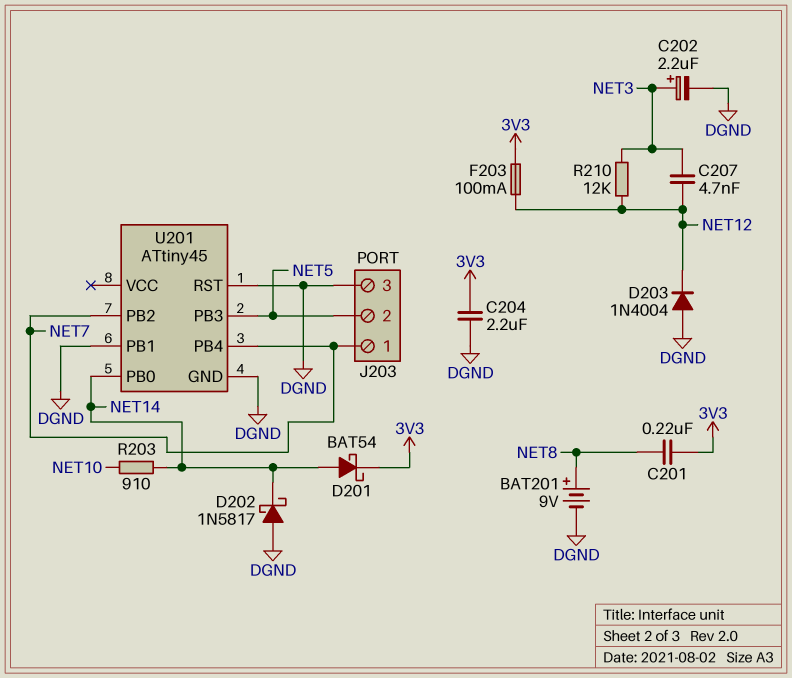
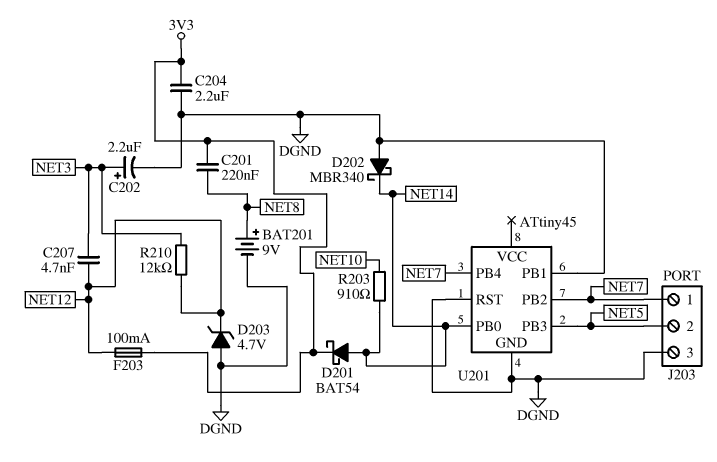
D202: schottky 1N5817 (A DGND, K NET14) -> schottky MBR340 (A DGND, K NET14)
D203: diode 1N4004 (A DGND, K NET12) -> zener 4.7V (A DGND, K NET12)

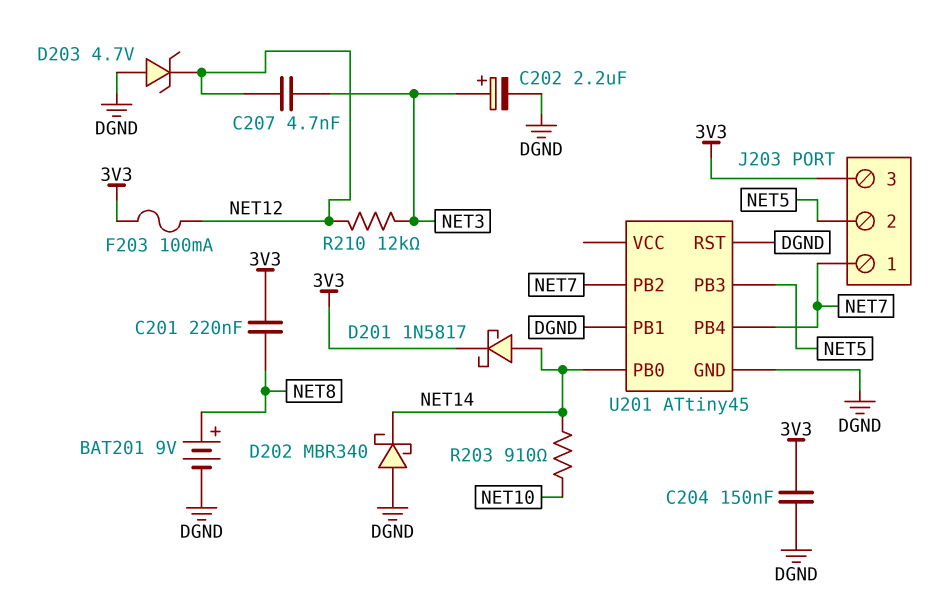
C204: 2.2uF (3V3, DGND) -> 150nF (3V3, DGND)
D201: schottky BAT54 (A NET14, K 3V3) -> schottky 1N5817 (A NET14, K 3V3)
J203 pin 3: DGND -> 3V3

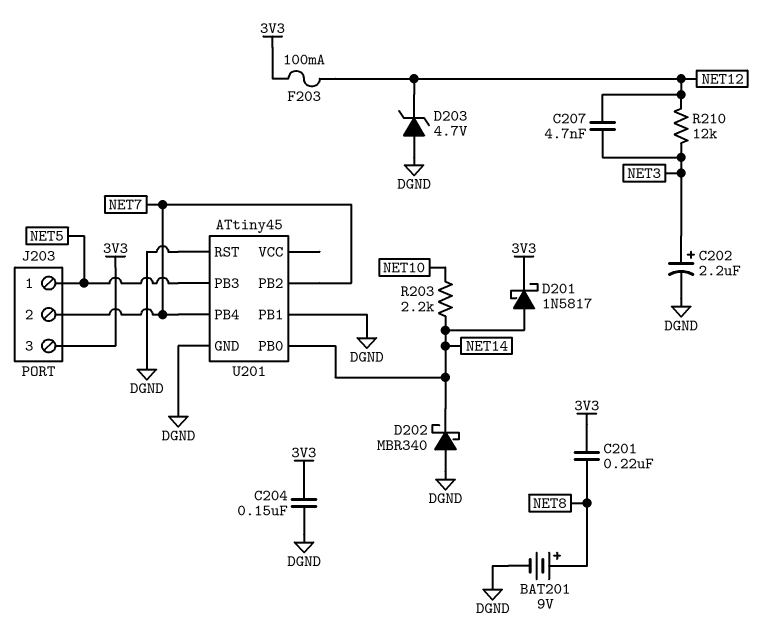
J203 pin 1: NET7 -> NET5
J203 pin 2: NET5 -> NET7
R203: 910 (NET10, NET14) -> 2.2k (NET10, NET14)

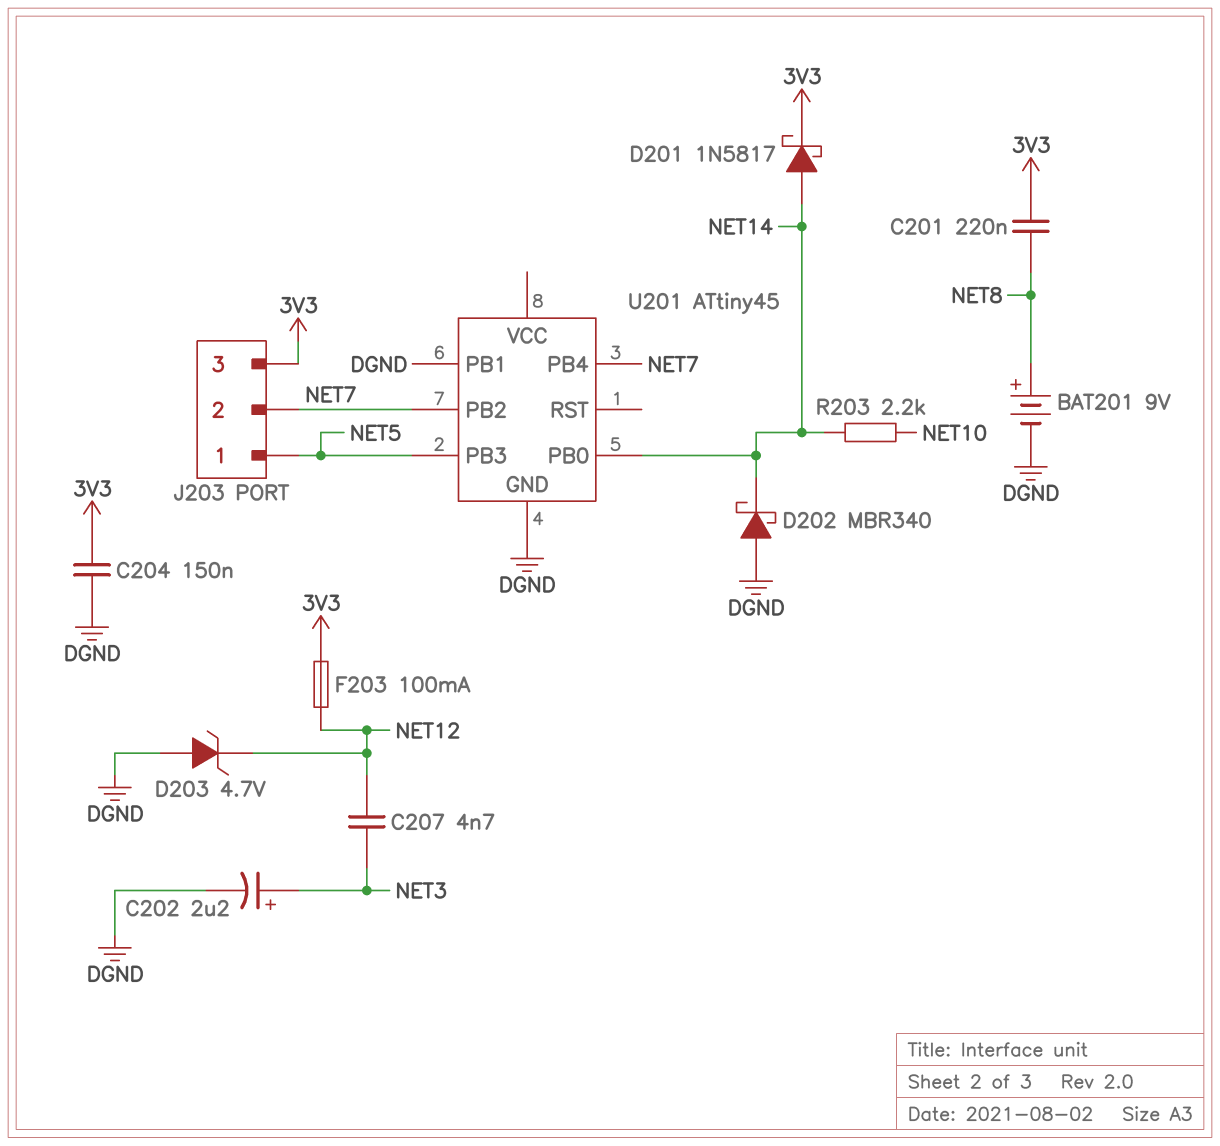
R210: 12k (NET3, NET12) -> none
U201 pin RST: DGND -> none

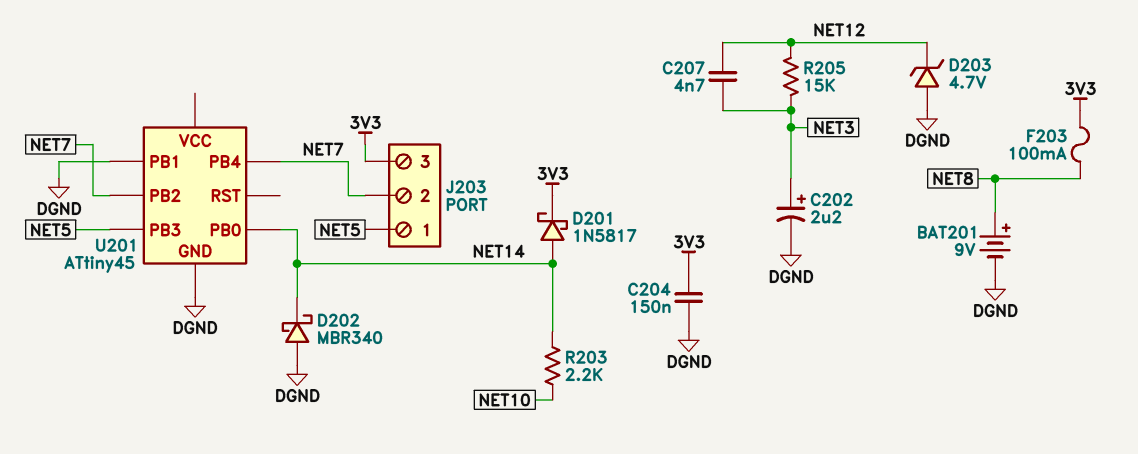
C201: 220nF (3V3, NET8) -> none
F203: 100mA (3V3, NET12) -> 100mA (3V3, NET8)
R205: none -> 15k (NET3, NET12)

